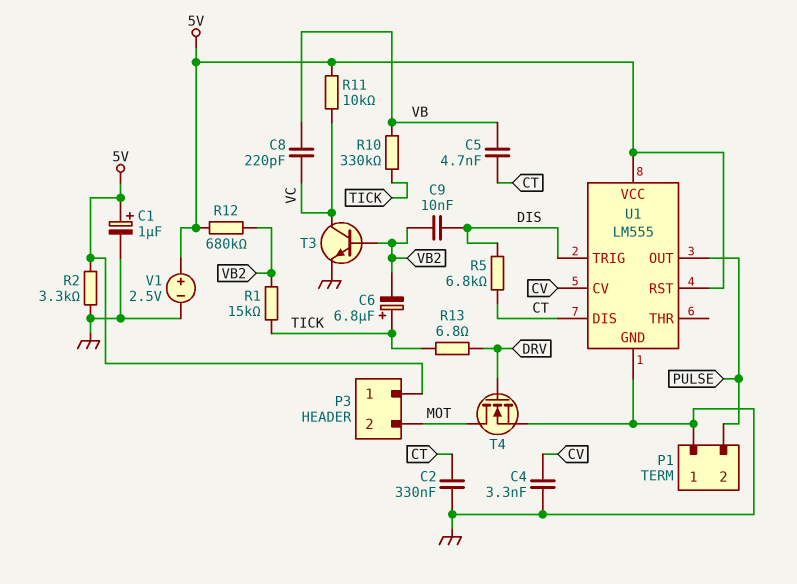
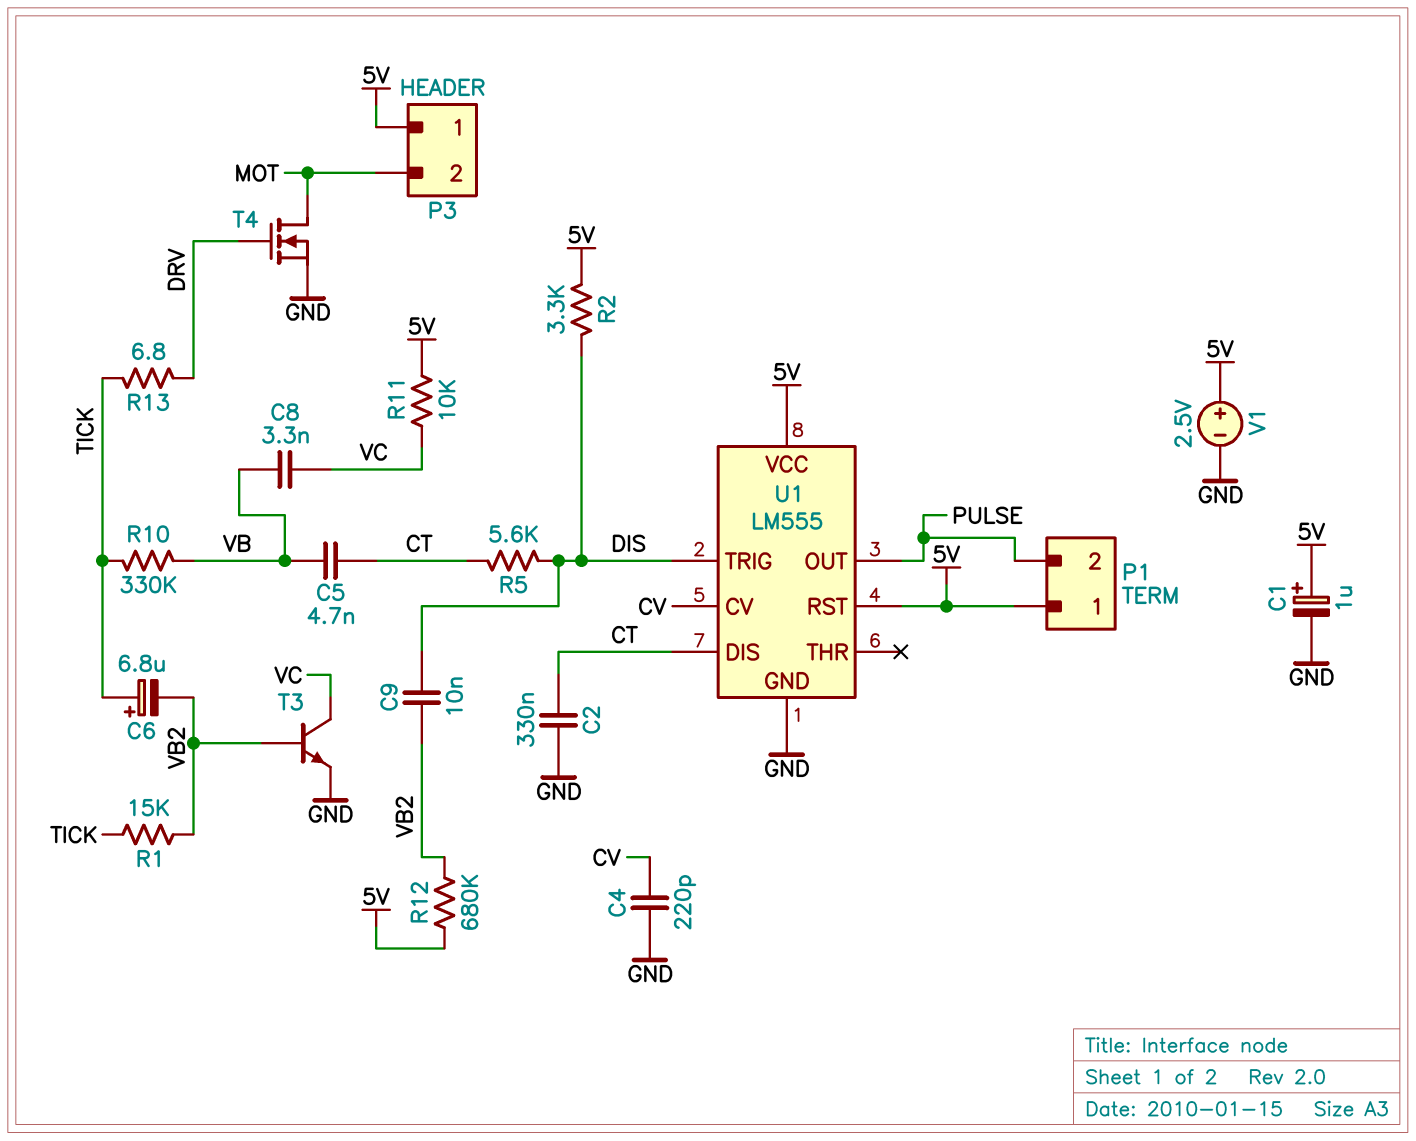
C4: 3.3nF (CV, GND) -> 220pF (CV, GND)
C8: 220pF (VB, VC) -> 3.3nF (VB, VC)
P1 pin 1: GND -> 5V
R2: 3.3k (5V, GND) -> 3.3k (5V, DIS)
R5: 6.8k (CT, DIS) -> 5.6k (CT, DIS)

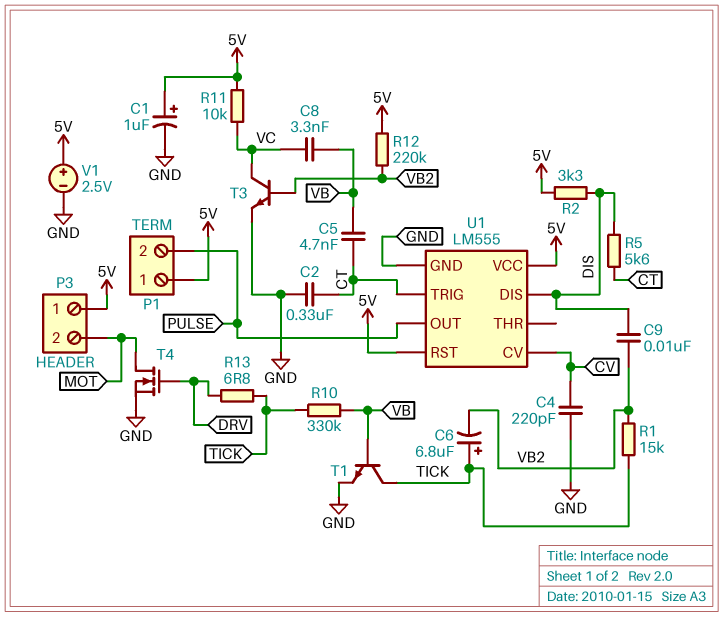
R12: 680k (5V, VB2) -> 220k (5V, VB2)
T1: none -> NPN (B VB, C TICK, E GND)
U1 pin DIS: CT -> DIS
U1 pin TRIG: DIS -> CT

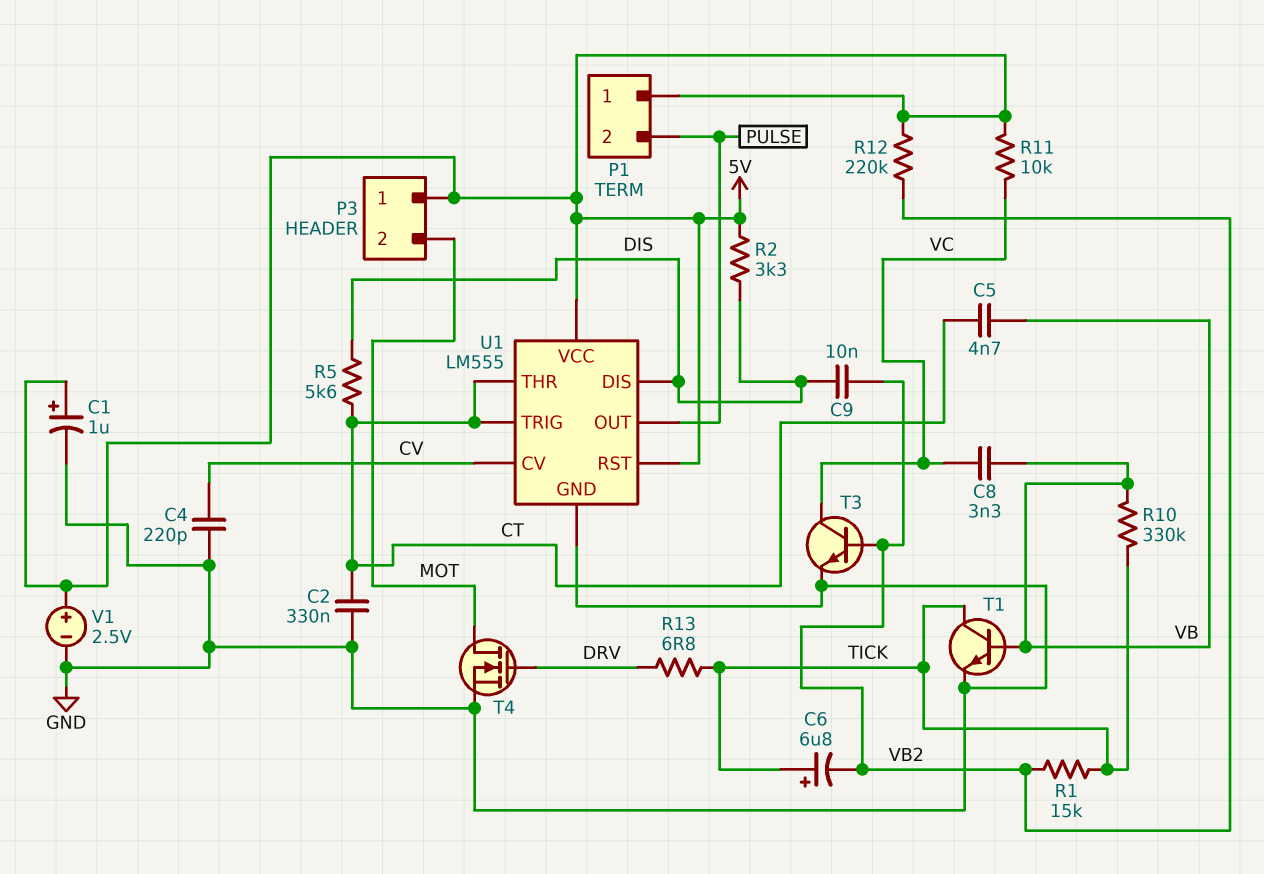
U1 pin THR: none -> CT

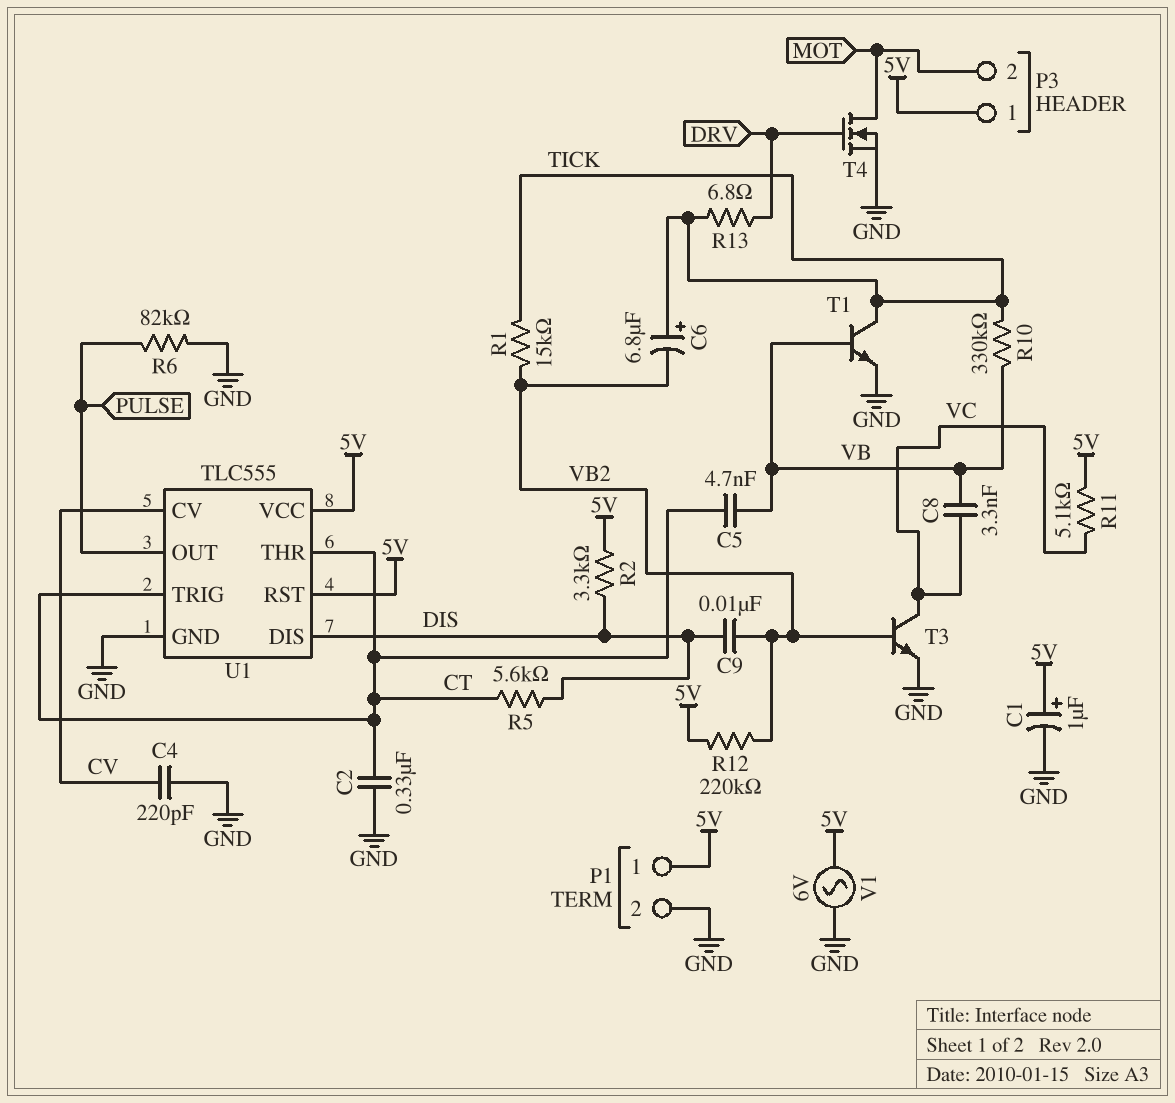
P1 pin 2: PULSE -> GND
R6: none -> 82k (GND, PULSE)
R11: 10k (5V, VC) -> 5.1k (5V, VC)
U1: LM555 -> TLC555
V1: 2.5V (plus 5V, minus GND) -> AC 6V (5V, GND)

